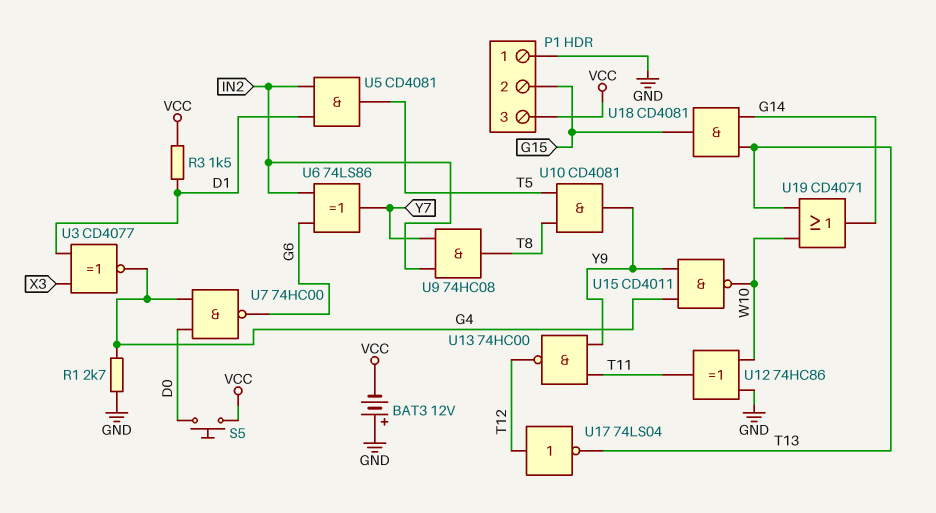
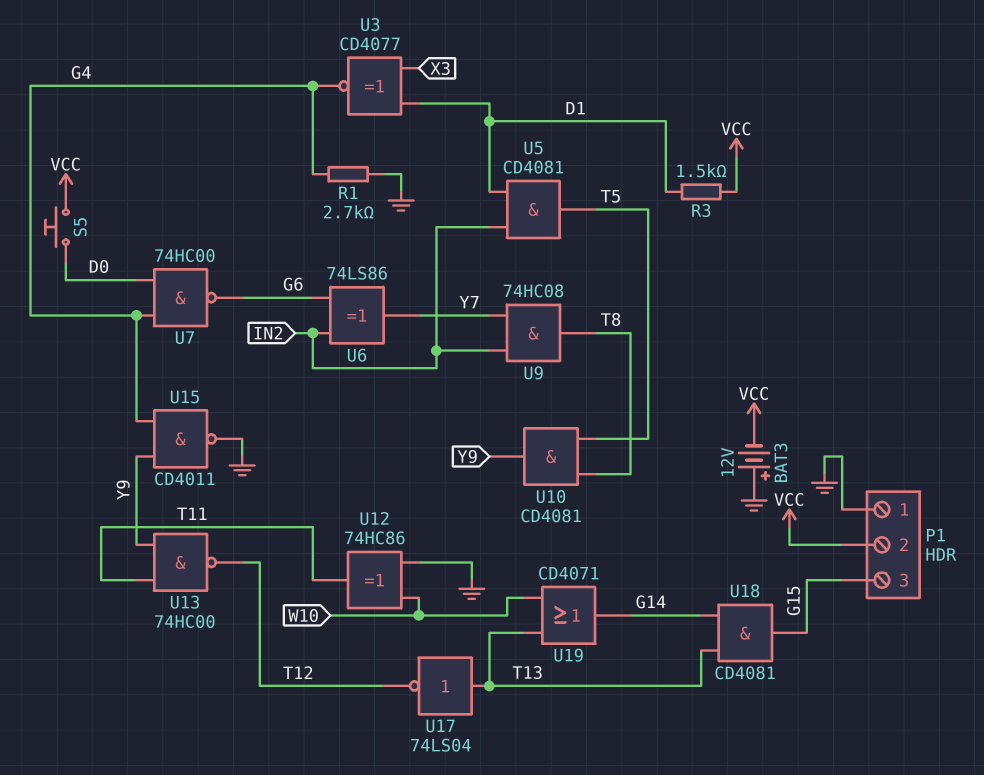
P1 pin 2: G15 -> VCC
P1 pin 3: VCC -> G15
U15: NAND CD4011 (in G4, in Y9, out W10) -> NAND CD4011 (in G4, in Y9, out GND)
U17: NOT 74LS04 (in T12, out T13) -> NOT 74LS04 (in T13, out T12)

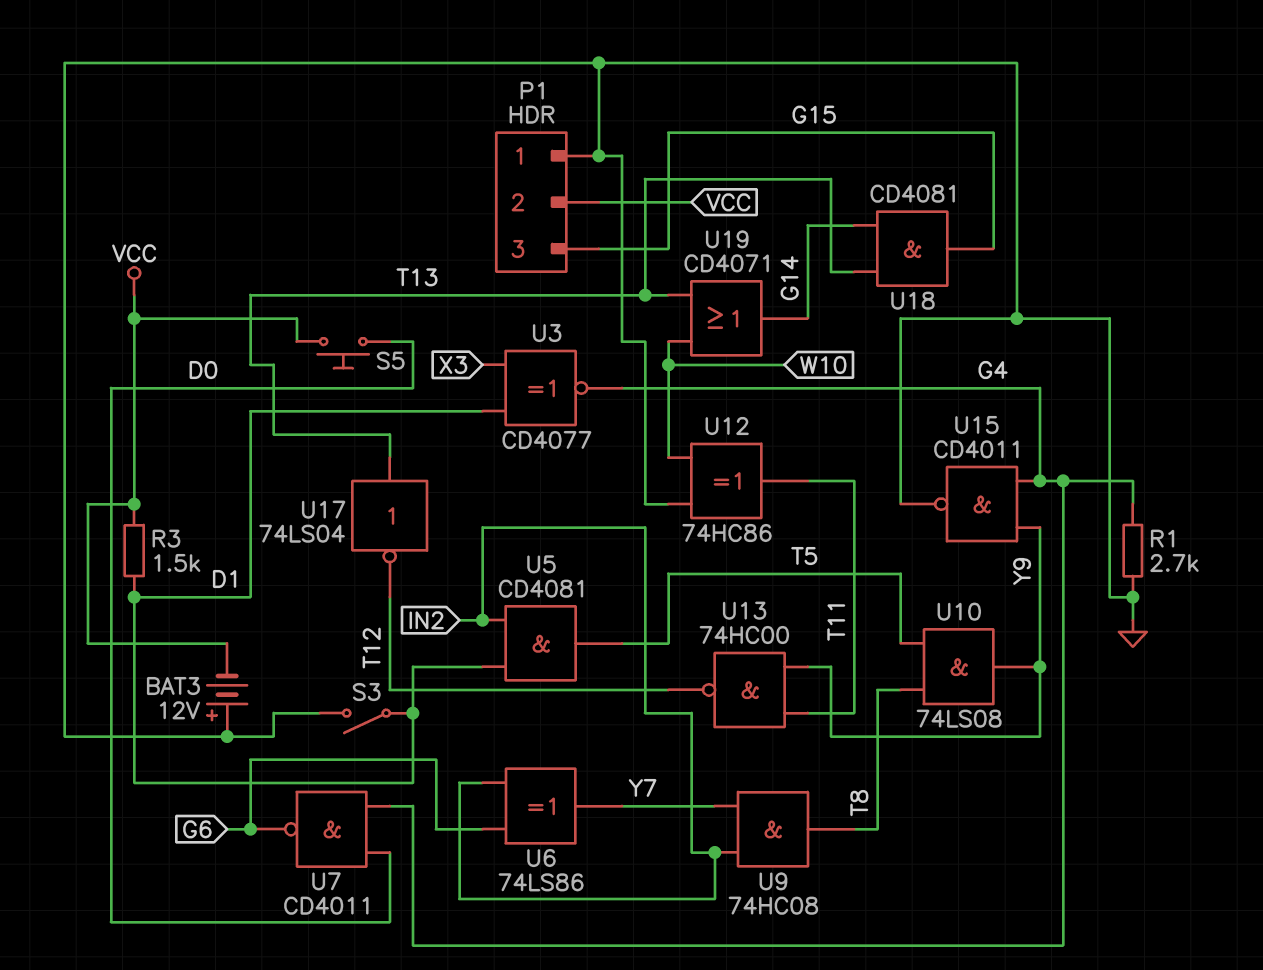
S3: none -> switch (D1, GND)
U7: NAND 74HC00 (in D0, in G4, out G6) -> NAND CD4011 (in D0, in G4, out G6)
U10: AND CD4081 (in T5, in T8, out Y9) -> AND 74LS08 (in T5, in T8, out Y9)

